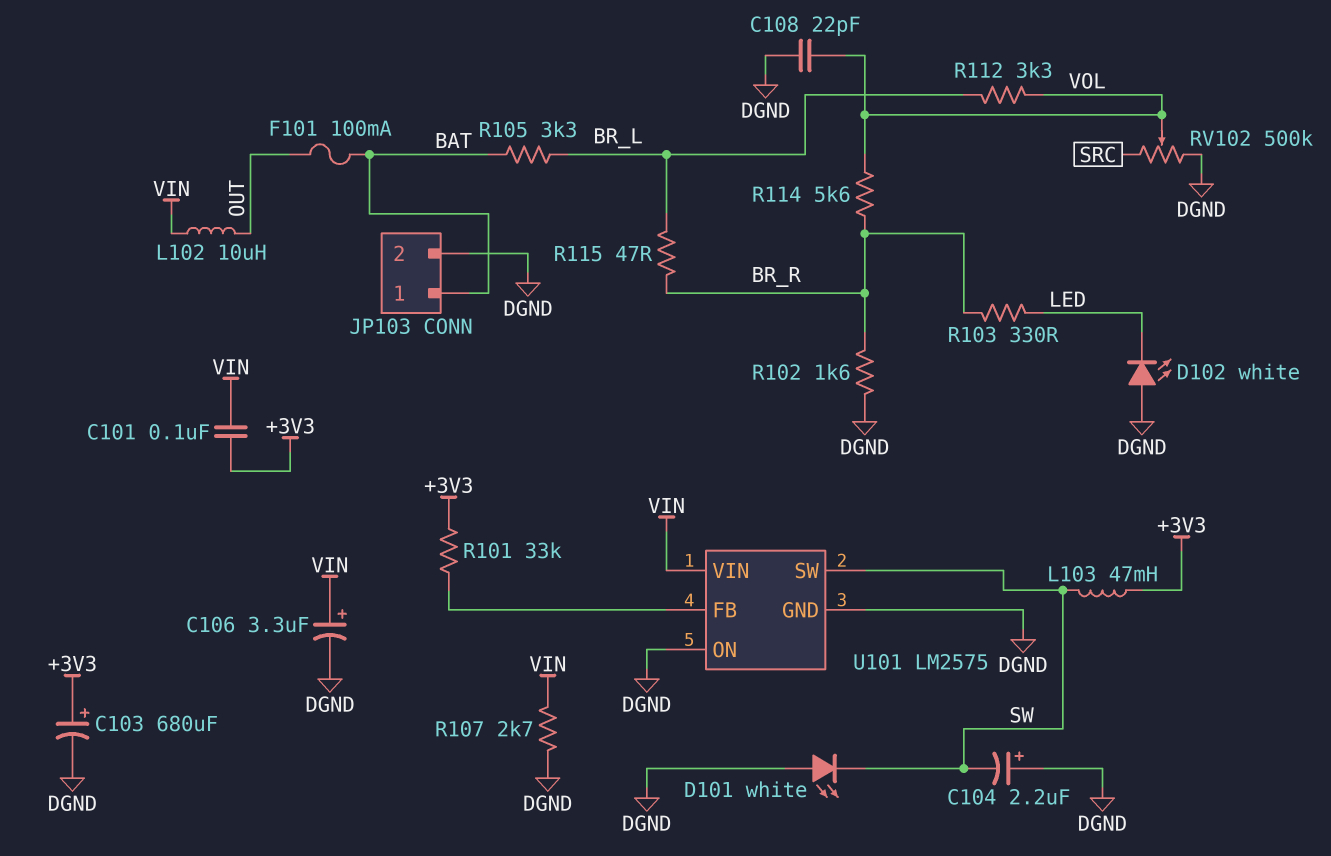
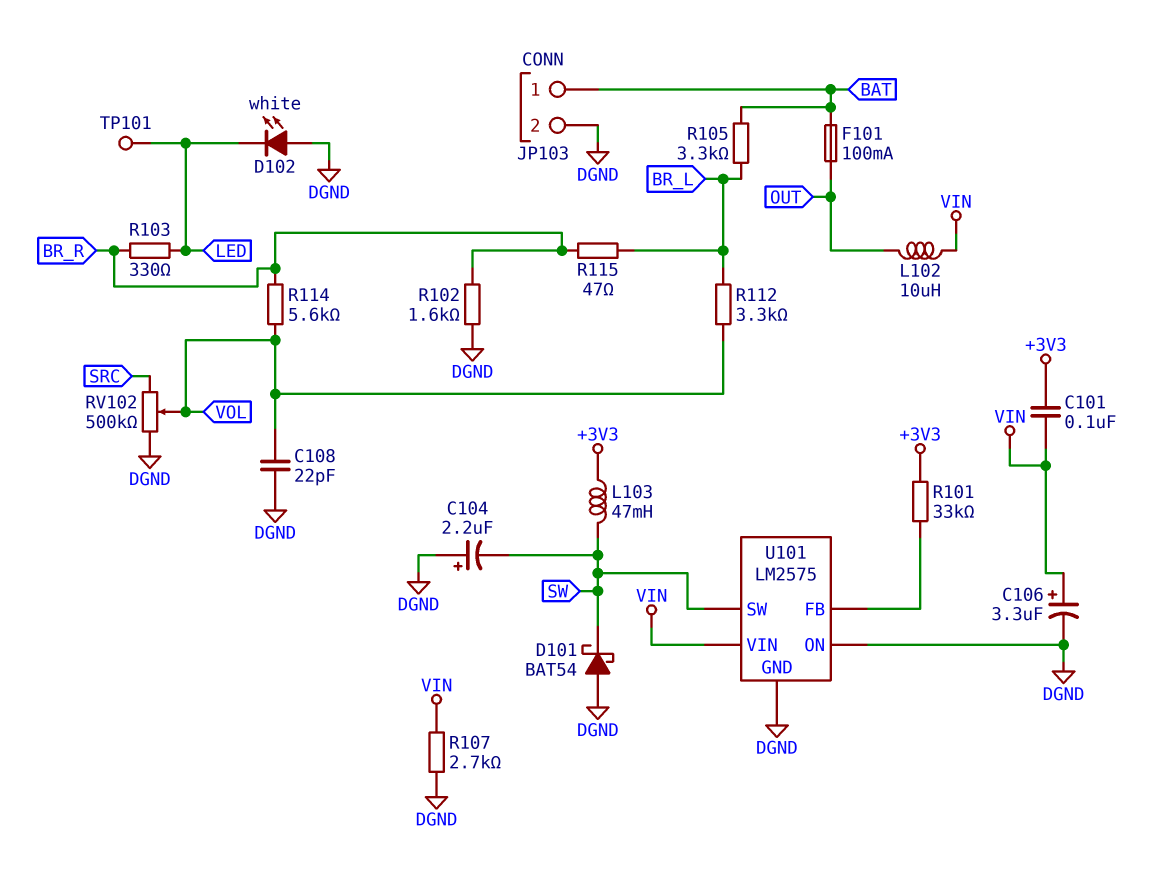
C103: 680uF (plus +3V3, minus DGND) -> none
D101: LED white (A DGND, K SW) -> schottky BAT54 (A DGND, K SW)
TP101: none -> test point (LED)

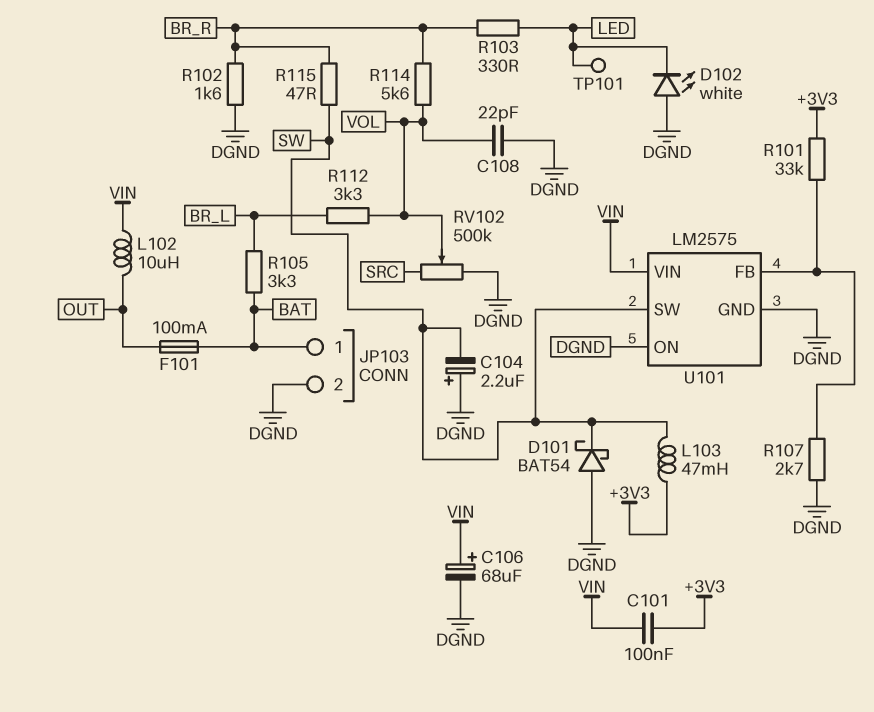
C106: 3.3uF (plus VIN, minus DGND) -> 68uF (plus VIN, minus DGND)
R107: 2.7k (DGND, VIN) -> 2.7k (DGND, U101/FB)
R115: 47 (BR_L, BR_R) -> 47 (BR_R, SW)

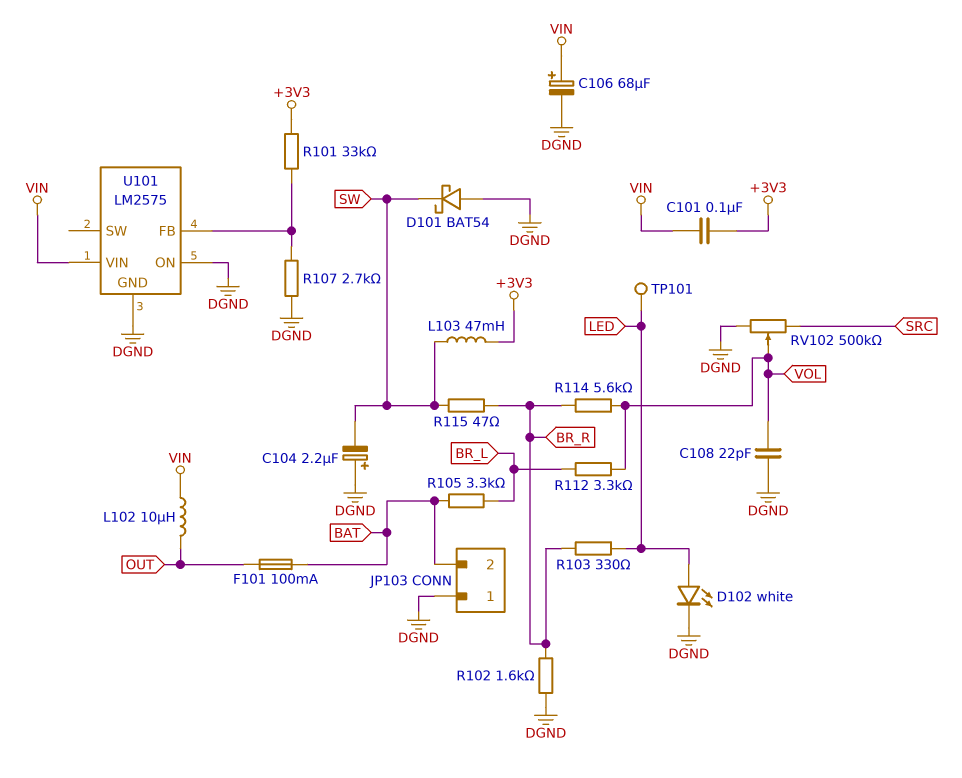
D102: LED white (A DGND, K LED) -> LED white (A LED, K DGND)
JP103 pin 1: BAT -> DGND
JP103 pin 2: DGND -> BAT
U101 pin SW: SW -> none

